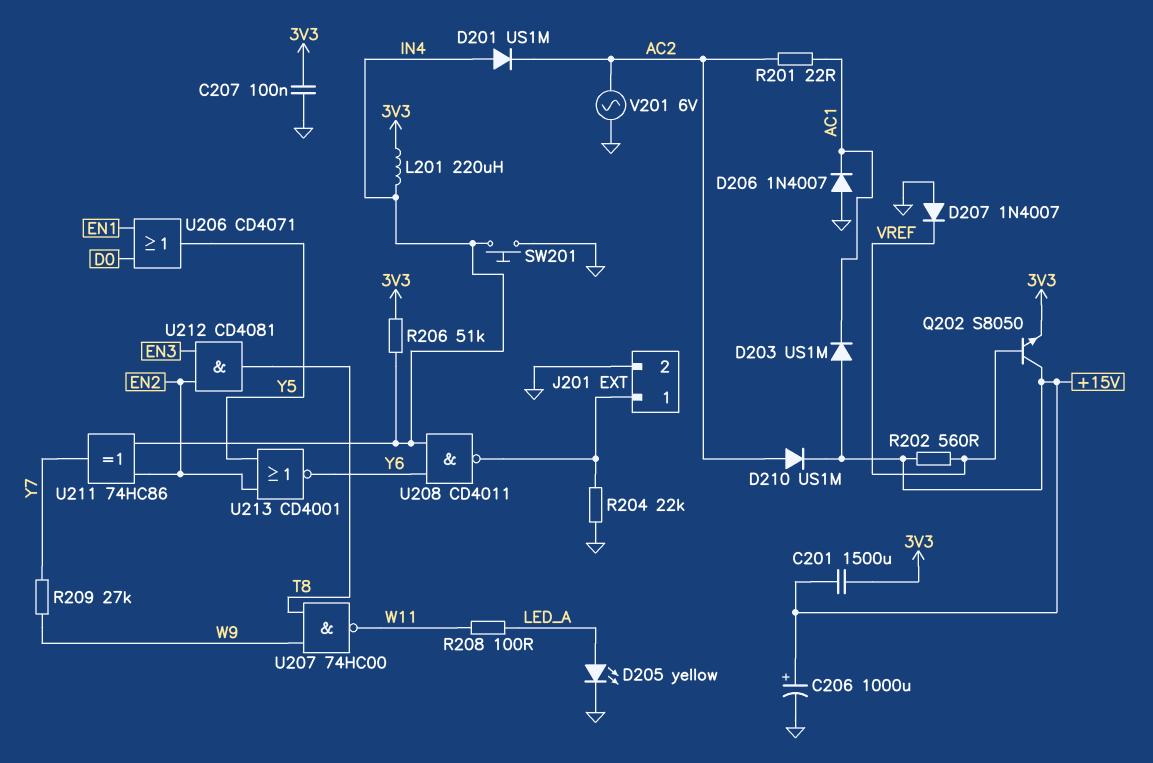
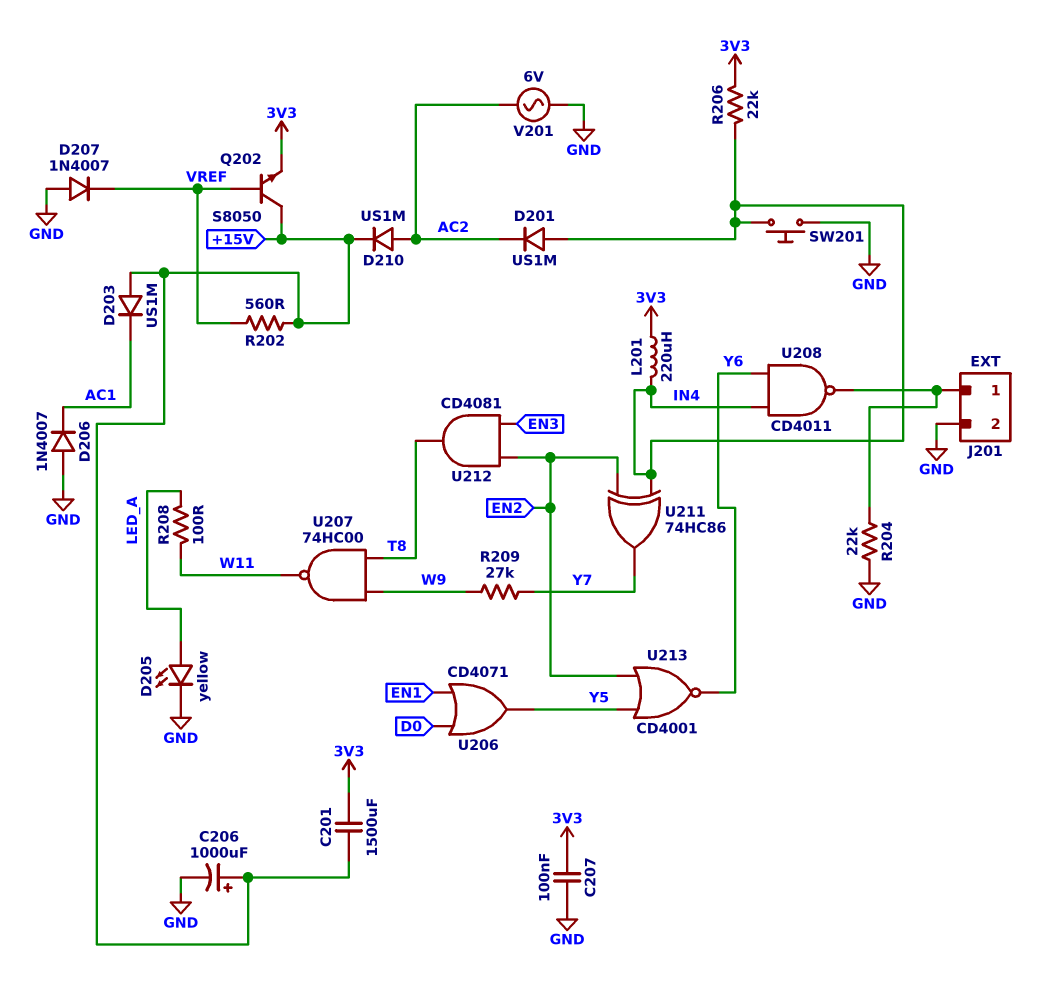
R201: 22 (AC1, AC2) -> none
R206: 51k (3V3, IN4) -> 22k (3V3, IN4)

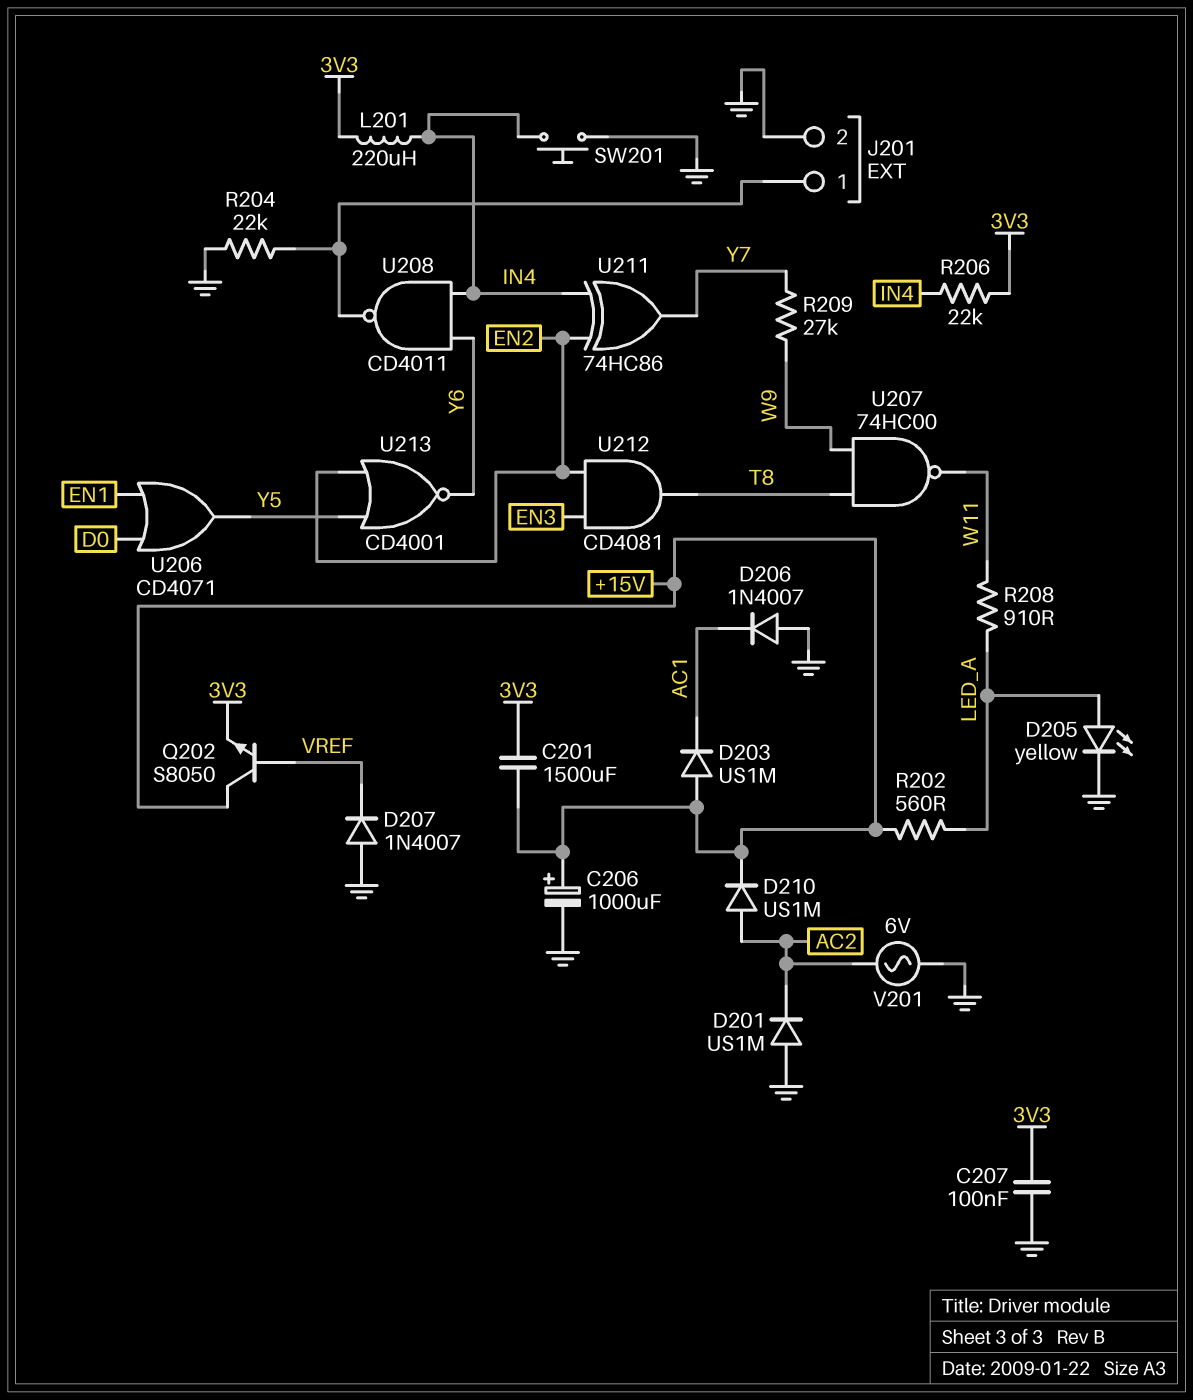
D201: diode US1M (A IN4, K AC2) -> diode US1M (A GND, K AC2)
R202: 560 (+15V, VREF) -> 560 (+15V, LED_A)
R208: 100 (LED_A, W11) -> 910 (LED_A, W11)

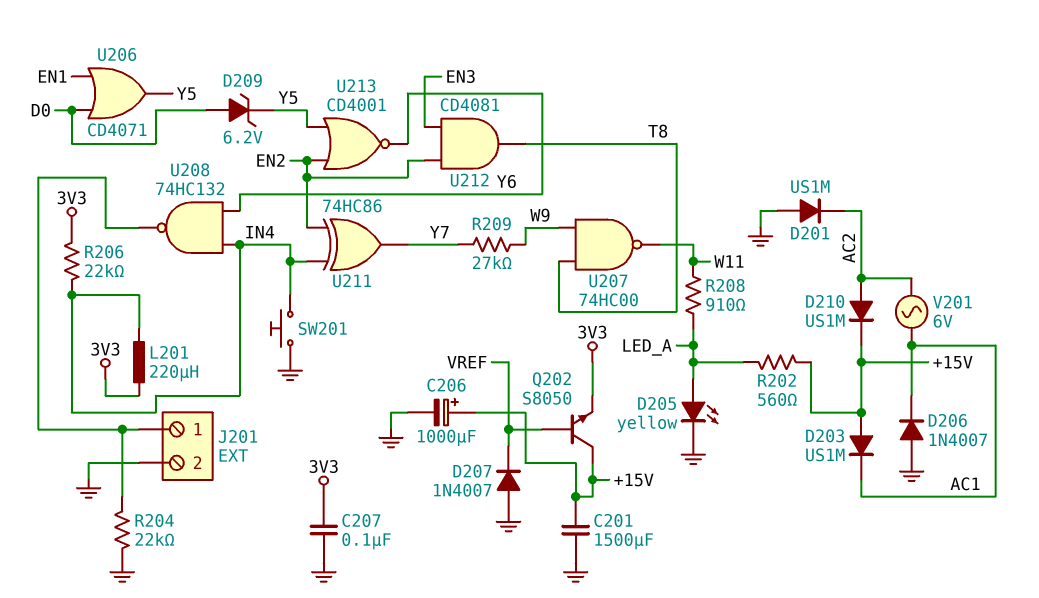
C201: 1500uF (+15V, 3V3) -> 1500uF (+15V, GND)
D209: none -> zener 6.2V (A D0, K Y5)
U208: NAND CD4011 (in IN4, in Y6, out J201/1) -> NAND 74HC132 (in IN4, in Y6, out J201/1)
V201: AC 6V (AC2, GND) -> AC 6V (AC1, AC2)

